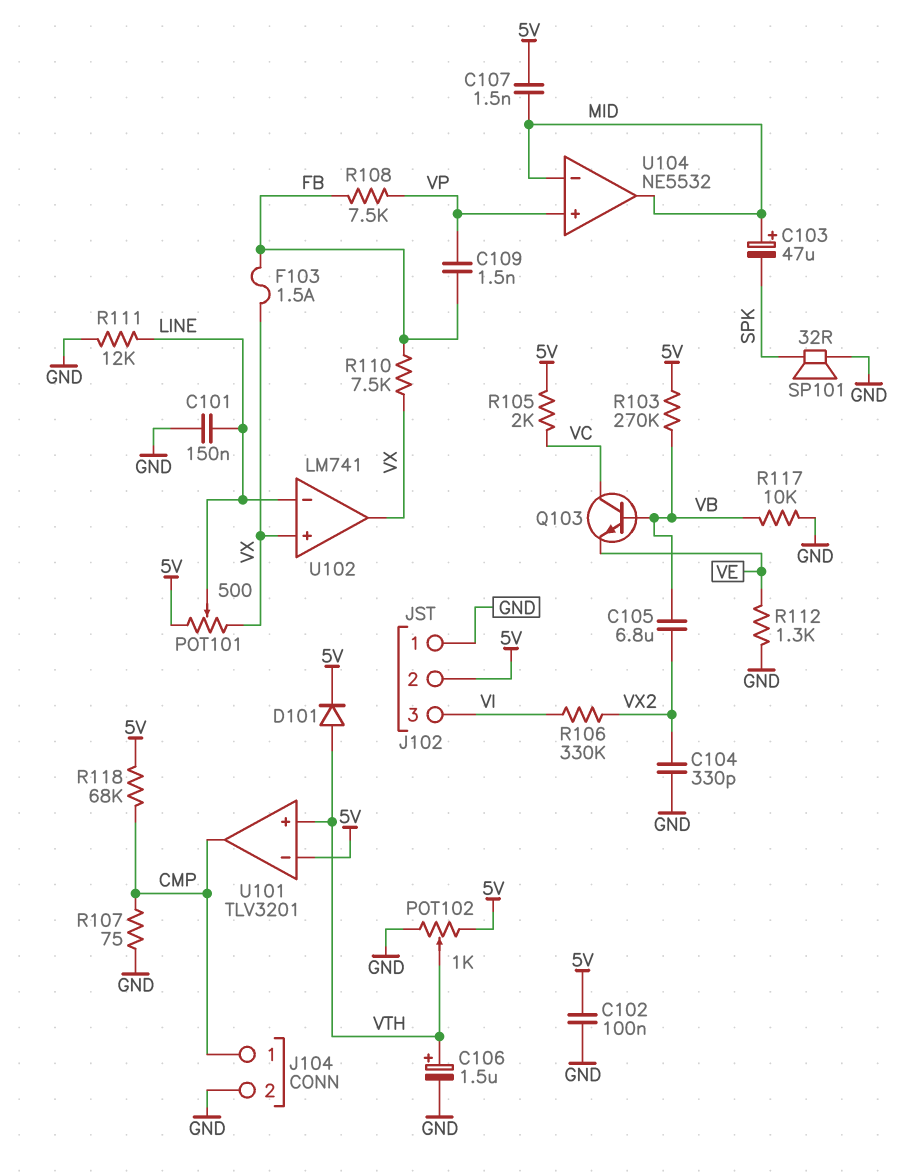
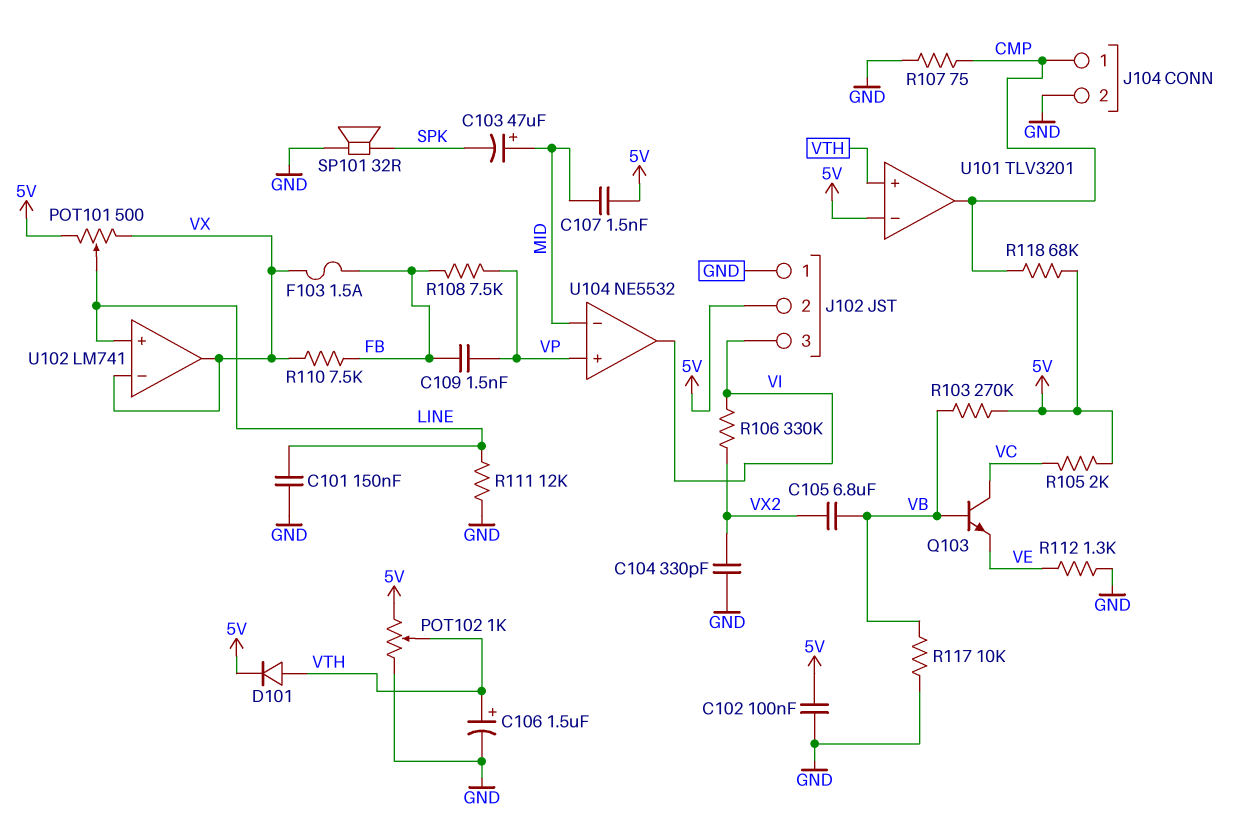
U102 pin in+: VX -> LINE
U102 pin in-: LINE -> VX
U104 pin out: MID -> VI

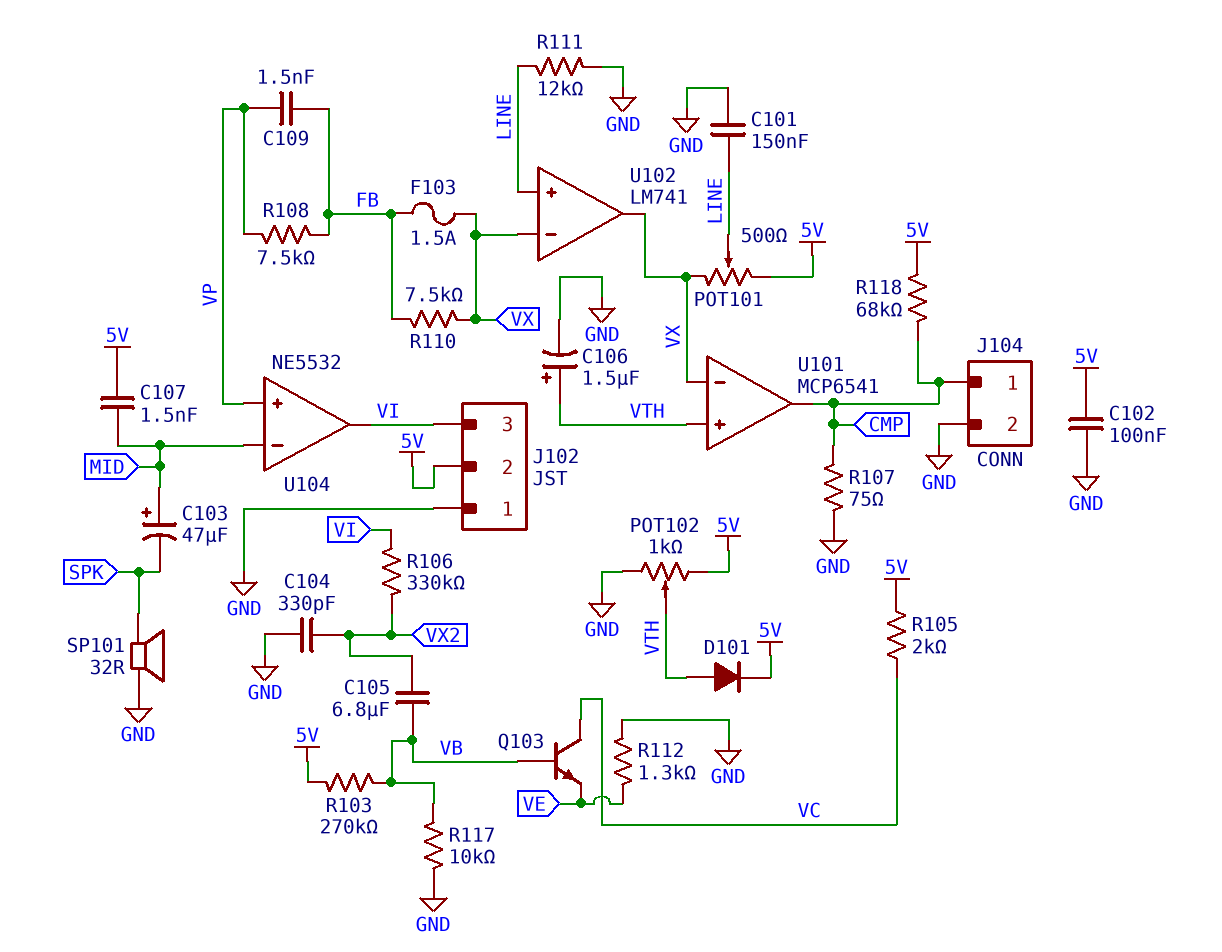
U101: TLV3201 -> MCP6541
U101 pin in-: 5V -> VX

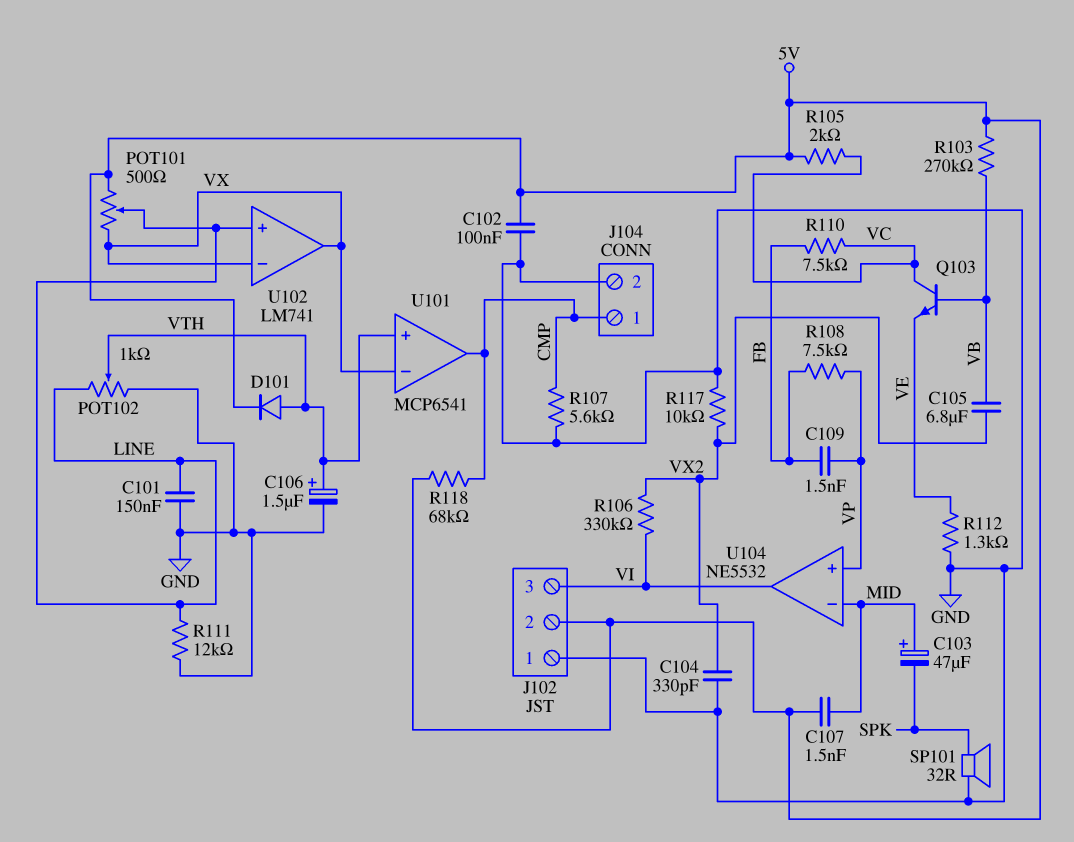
F103: 1.5A (FB, VX) -> none
POT102: 1k (5V, GND, wiper VTH) -> 1k (GND, LINE, wiper VTH)
R107: 75 (CMP, GND) -> 5.6k (CMP, GND)
R110: 7.5k (FB, VX) -> 7.5k (FB, VC)
R117: 10k (GND, VB) -> 10k (GND, VX2)

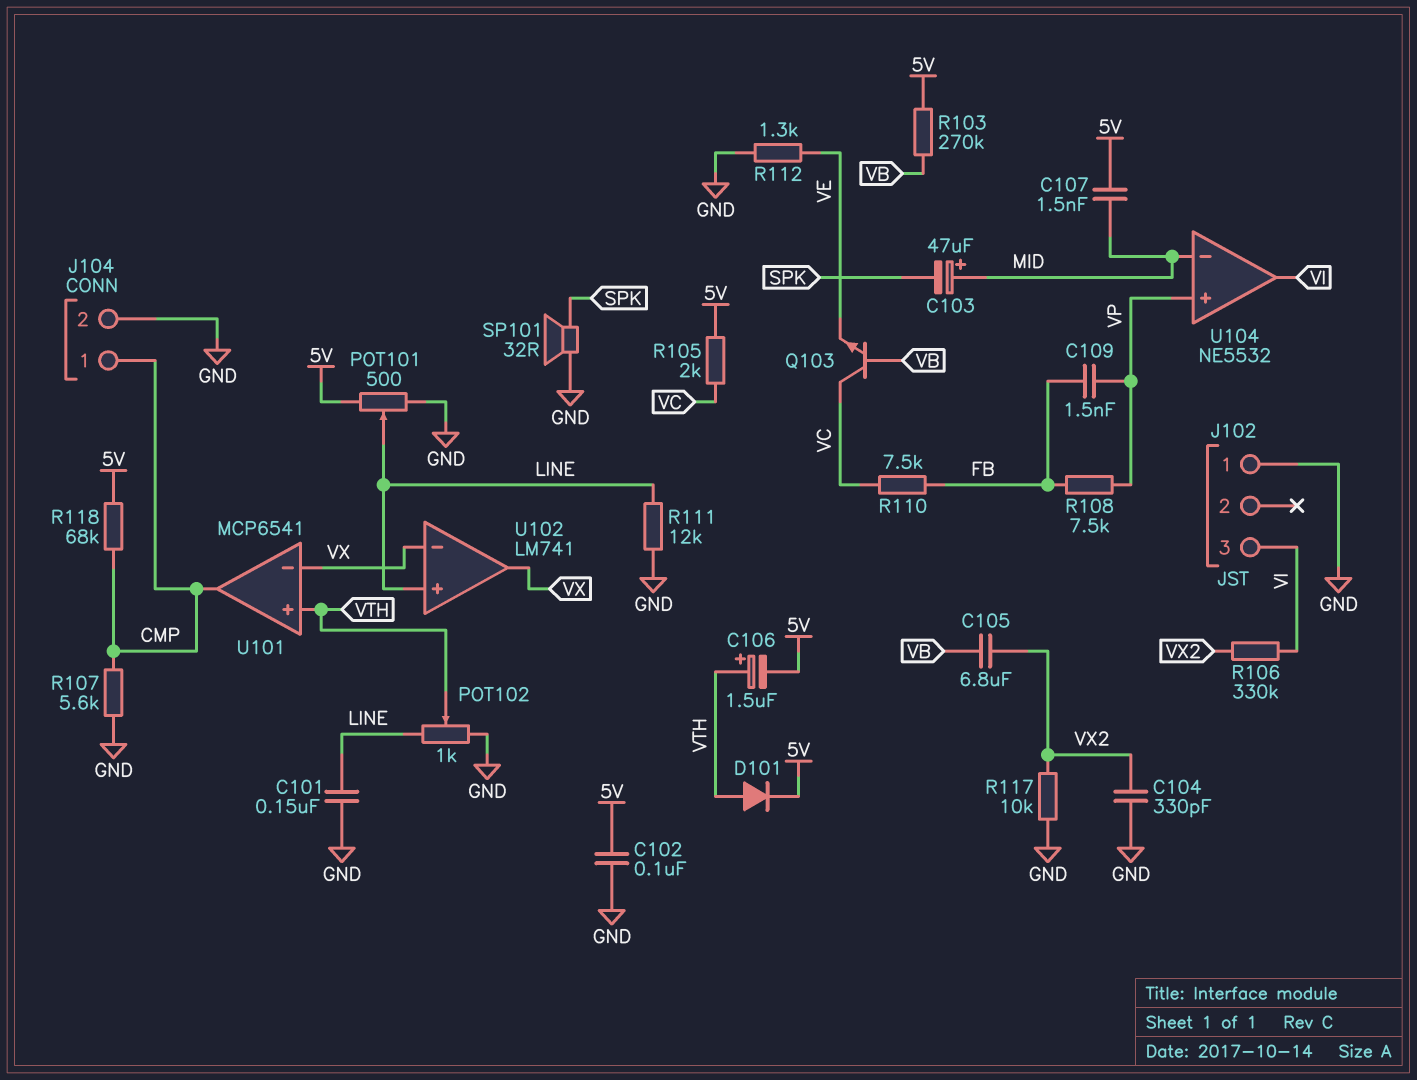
C106: 1.5uF (plus VTH, minus GND) -> 1.5uF (plus VTH, minus 5V)
J102 pin 2: 5V -> none
POT101: 500 (5V, VX, wiper LINE) -> 500 (5V, GND, wiper LINE)

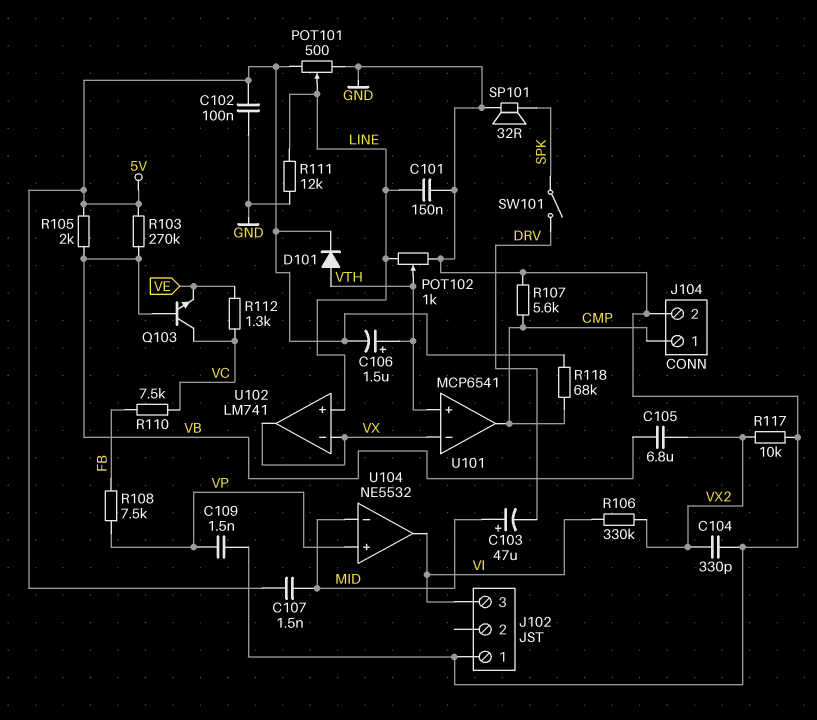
C103: 47uF (plus MID, minus SPK) -> 47uF (plus MID, minus DRV)
C109: 1.5nF (FB, VP) -> 1.5nF (GND, VP)
R105: 2k (5V, VC) -> 2k (5V, VB)
R112: 1.3k (GND, VE) -> 1.3k (VC, VE)
SW101: none -> switch (DRV, SPK)

